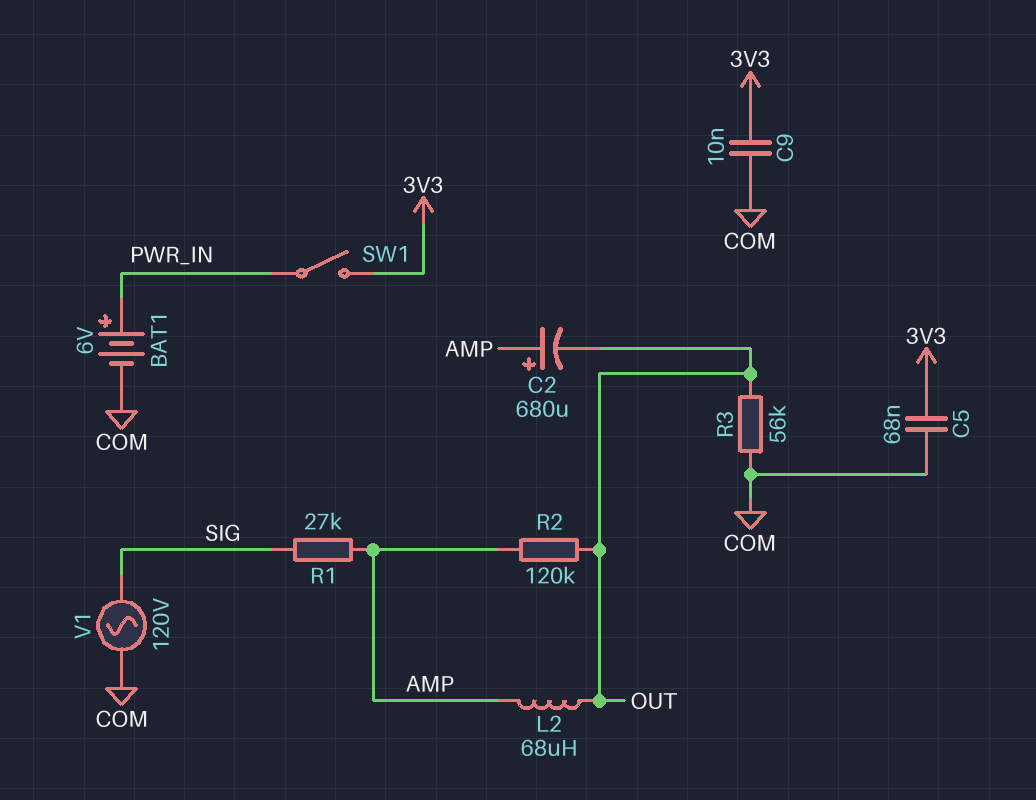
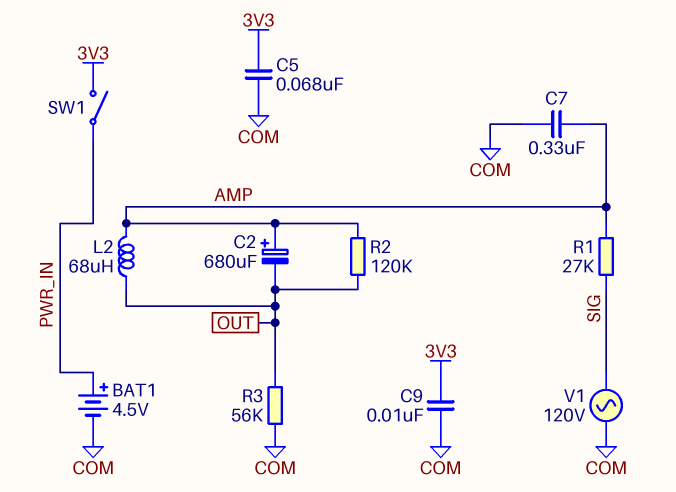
BAT1: 6V (plus PWR_IN, minus COM) -> 4.5V (plus PWR_IN, minus COM)
C7: none -> 330nF (AMP, COM)

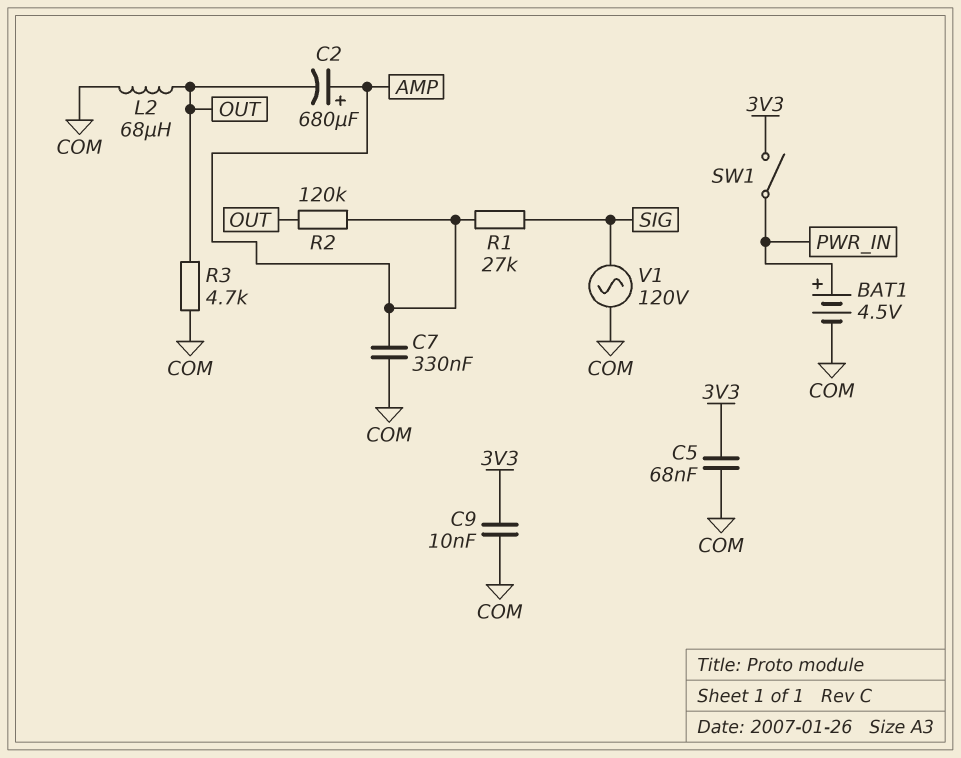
L2: 68uH (AMP, OUT) -> 68uH (COM, OUT)
R3: 56k (COM, OUT) -> 4.7k (COM, OUT)

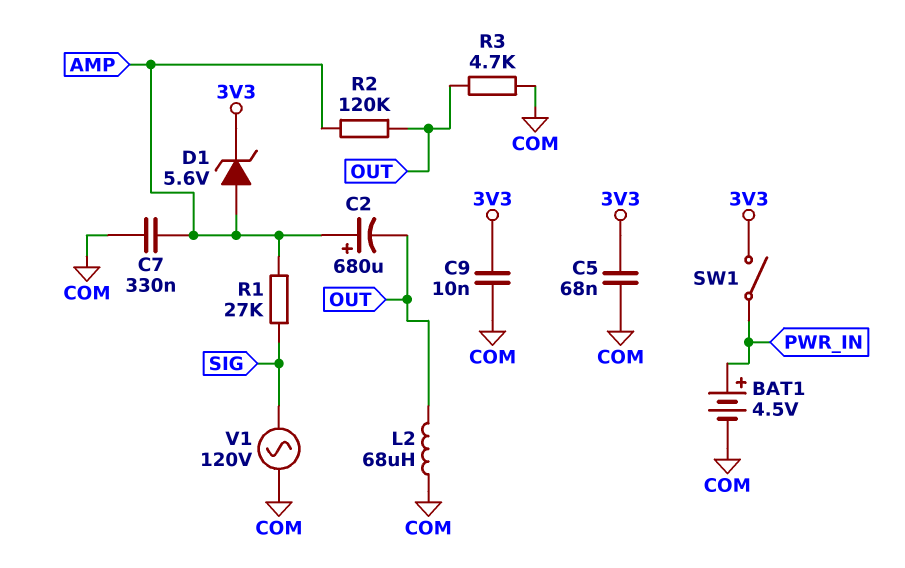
D1: none -> zener 5.6V (A AMP, K 3V3)

